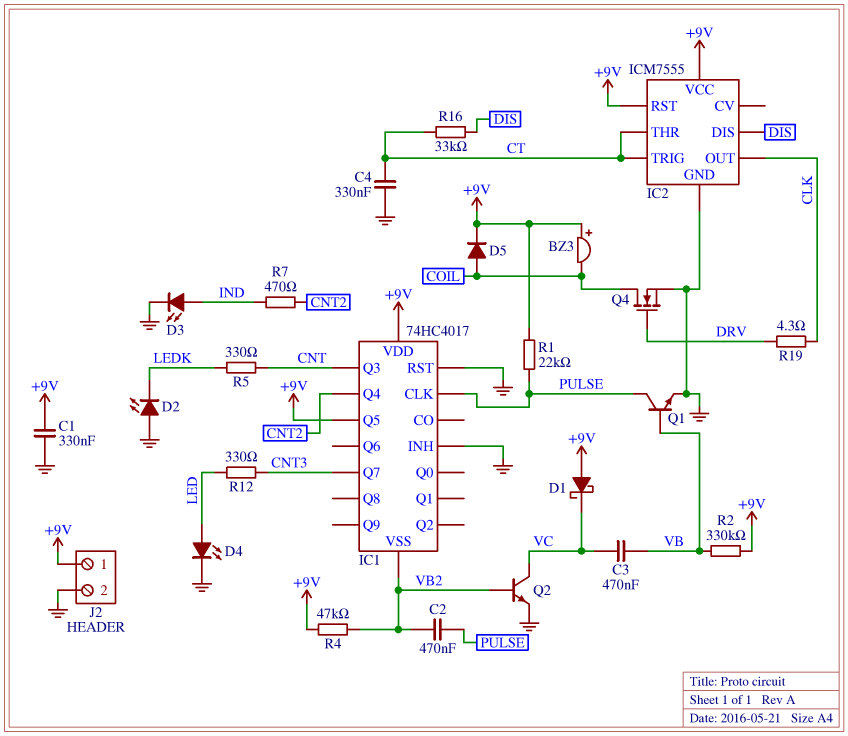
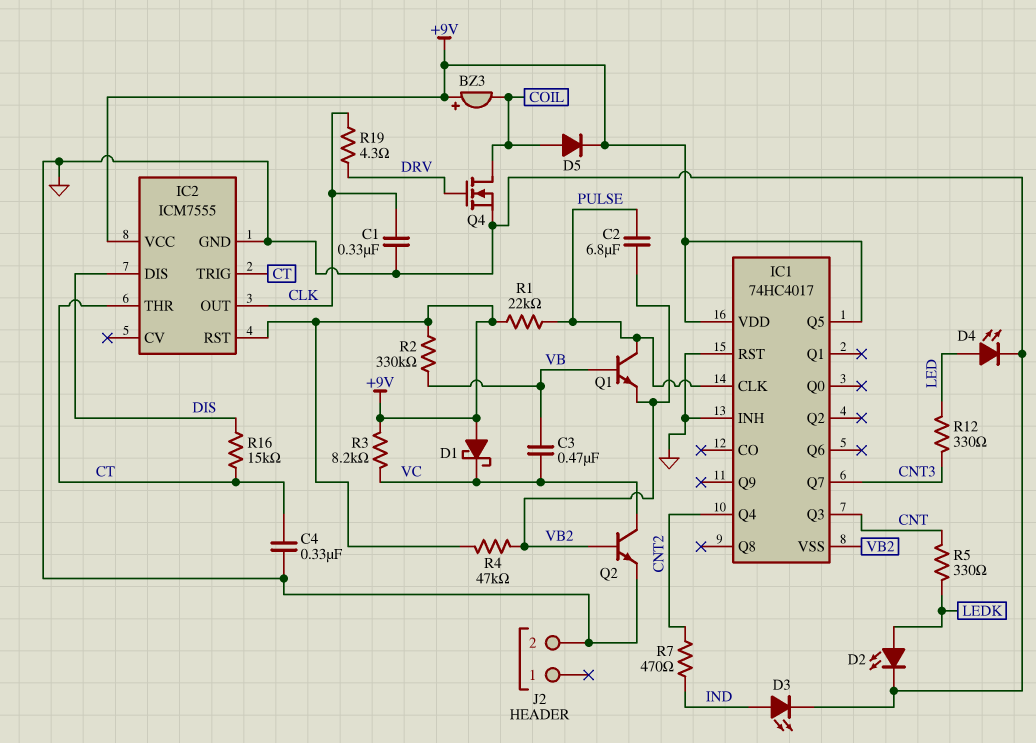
C1: 330nF (+9V, GND) -> 330nF (CLK, GND)
C2: 470nF (PULSE, VB2) -> 6.8uF (PULSE, VB2)
D2: LED (A GND, K LEDK) -> LED (A LEDK, K GND)
J2 pin 1: +9V -> none
Q1: NPN (B VB, C PULSE, E GND) -> NPN (B VB, C PULSE, E VB2)
R3: none -> 8.2k (+9V, VC)
R16: 33k (CT, DIS) -> 15k (CT, DIS)

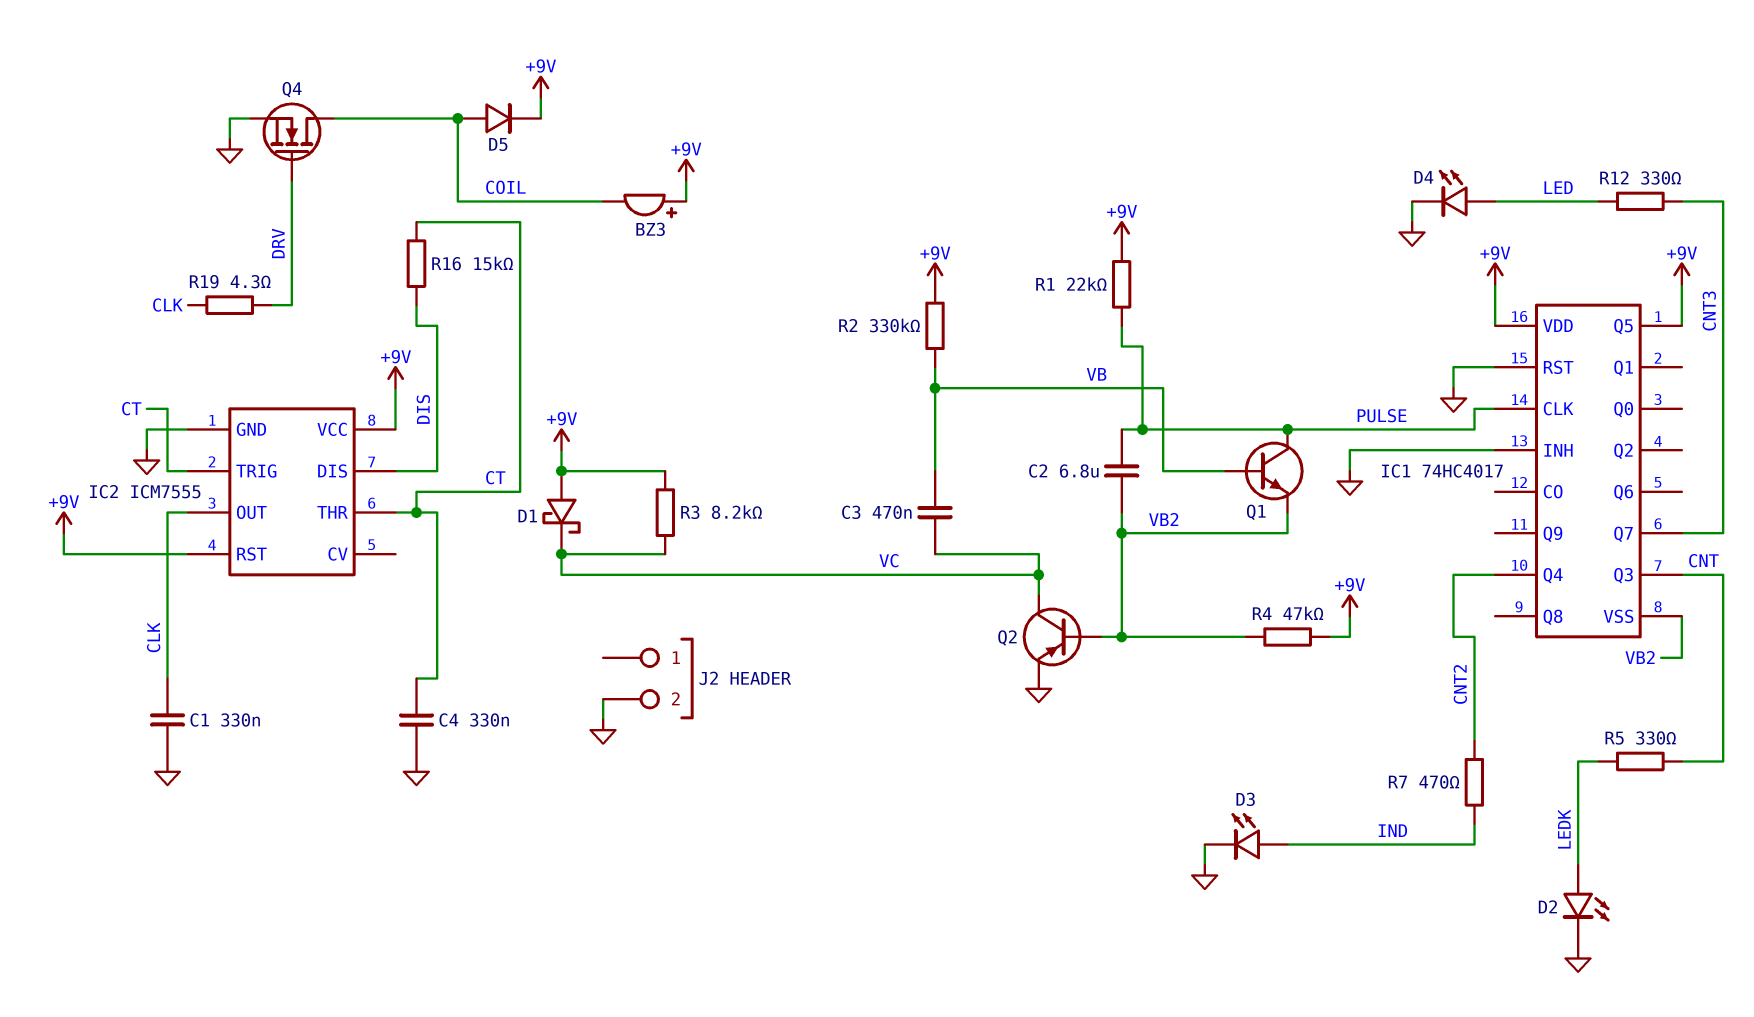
Q2: NPN (B VB2, C VC, E GND) -> PNP (B VB2, C VC, E GND)

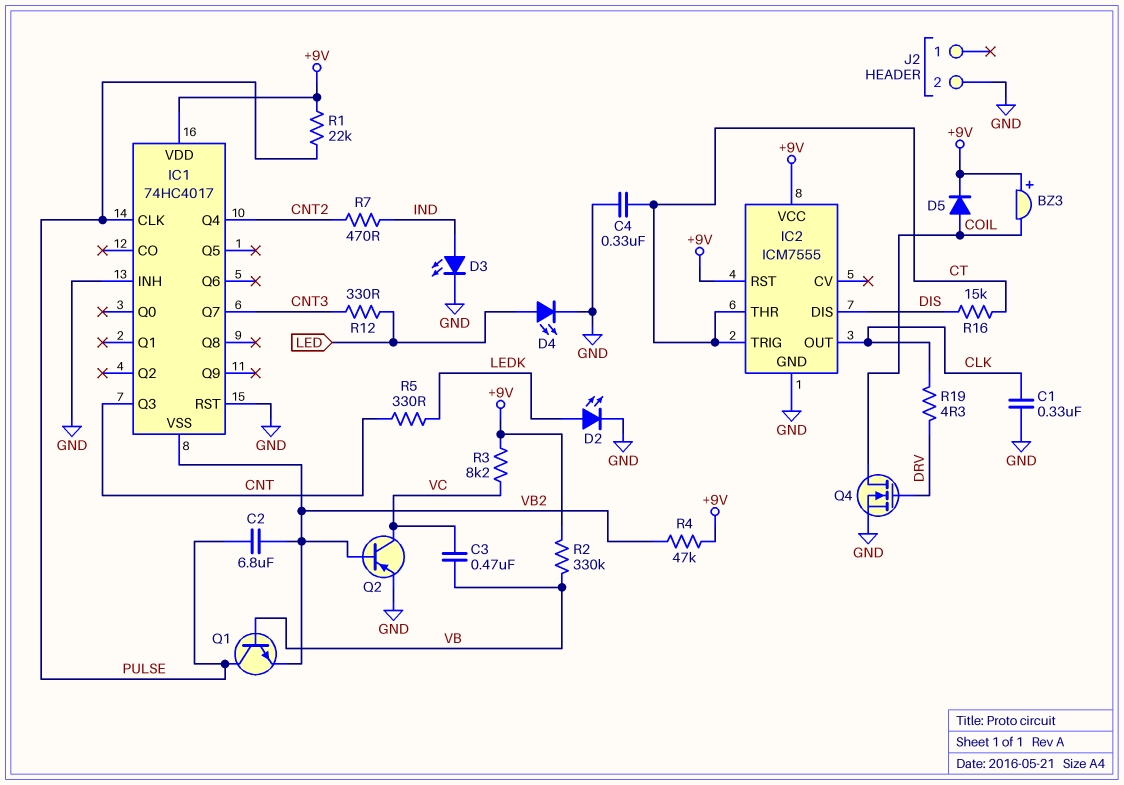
D1: schottky (A +9V, K VC) -> none
IC1 pin Q5: +9V -> none

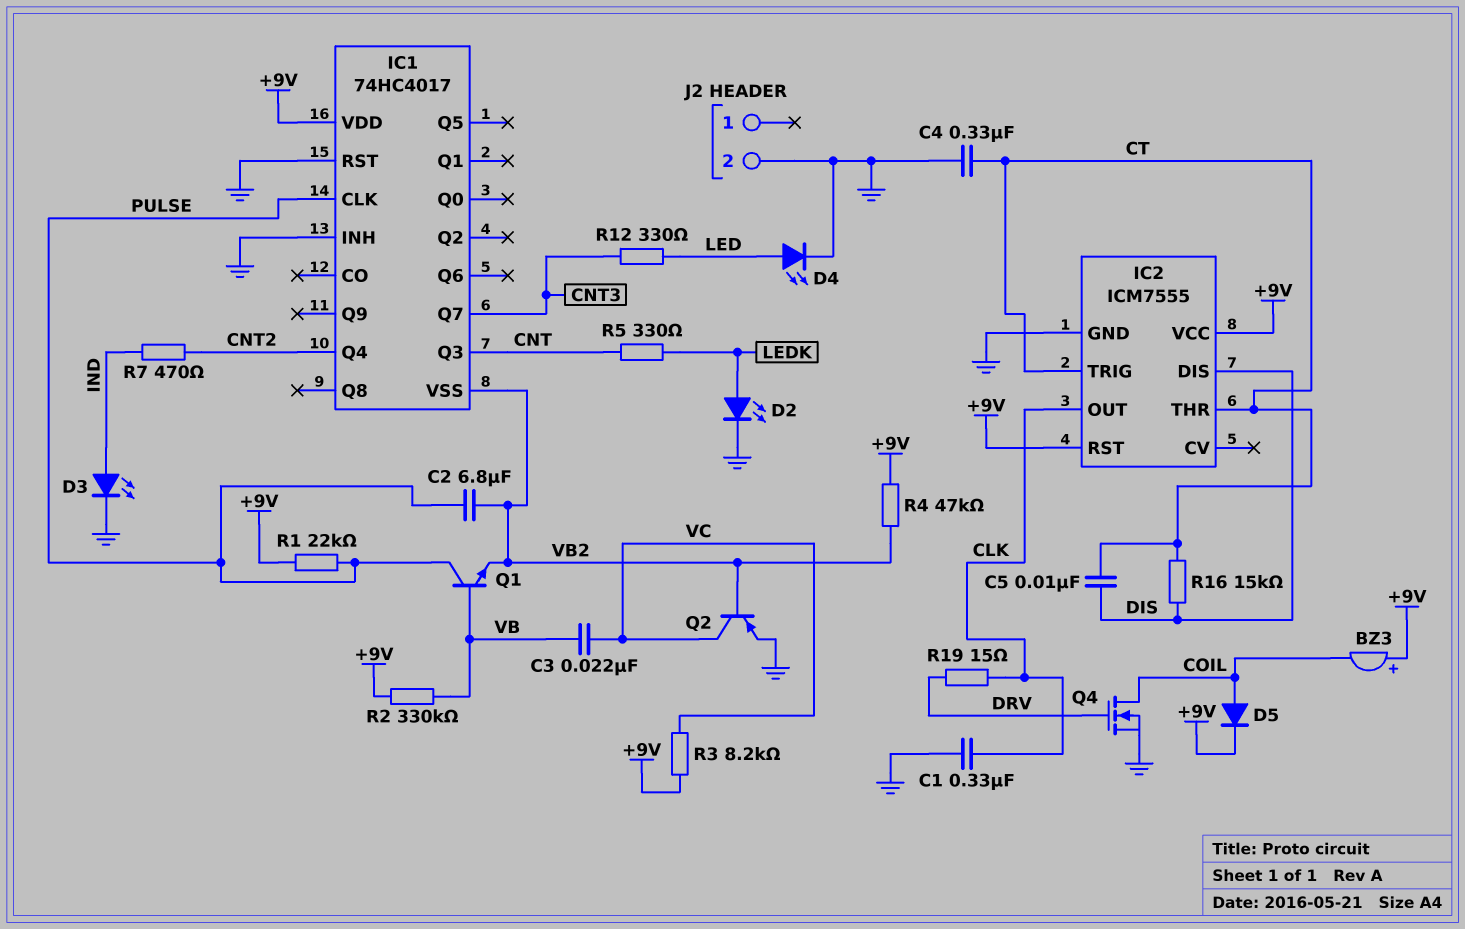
C3: 470nF (VB, VC) -> 22nF (VB, VC)
C5: none -> 10nF (CT, DIS)
R19: 4.3 (CLK, DRV) -> 15 (CLK, DRV)

